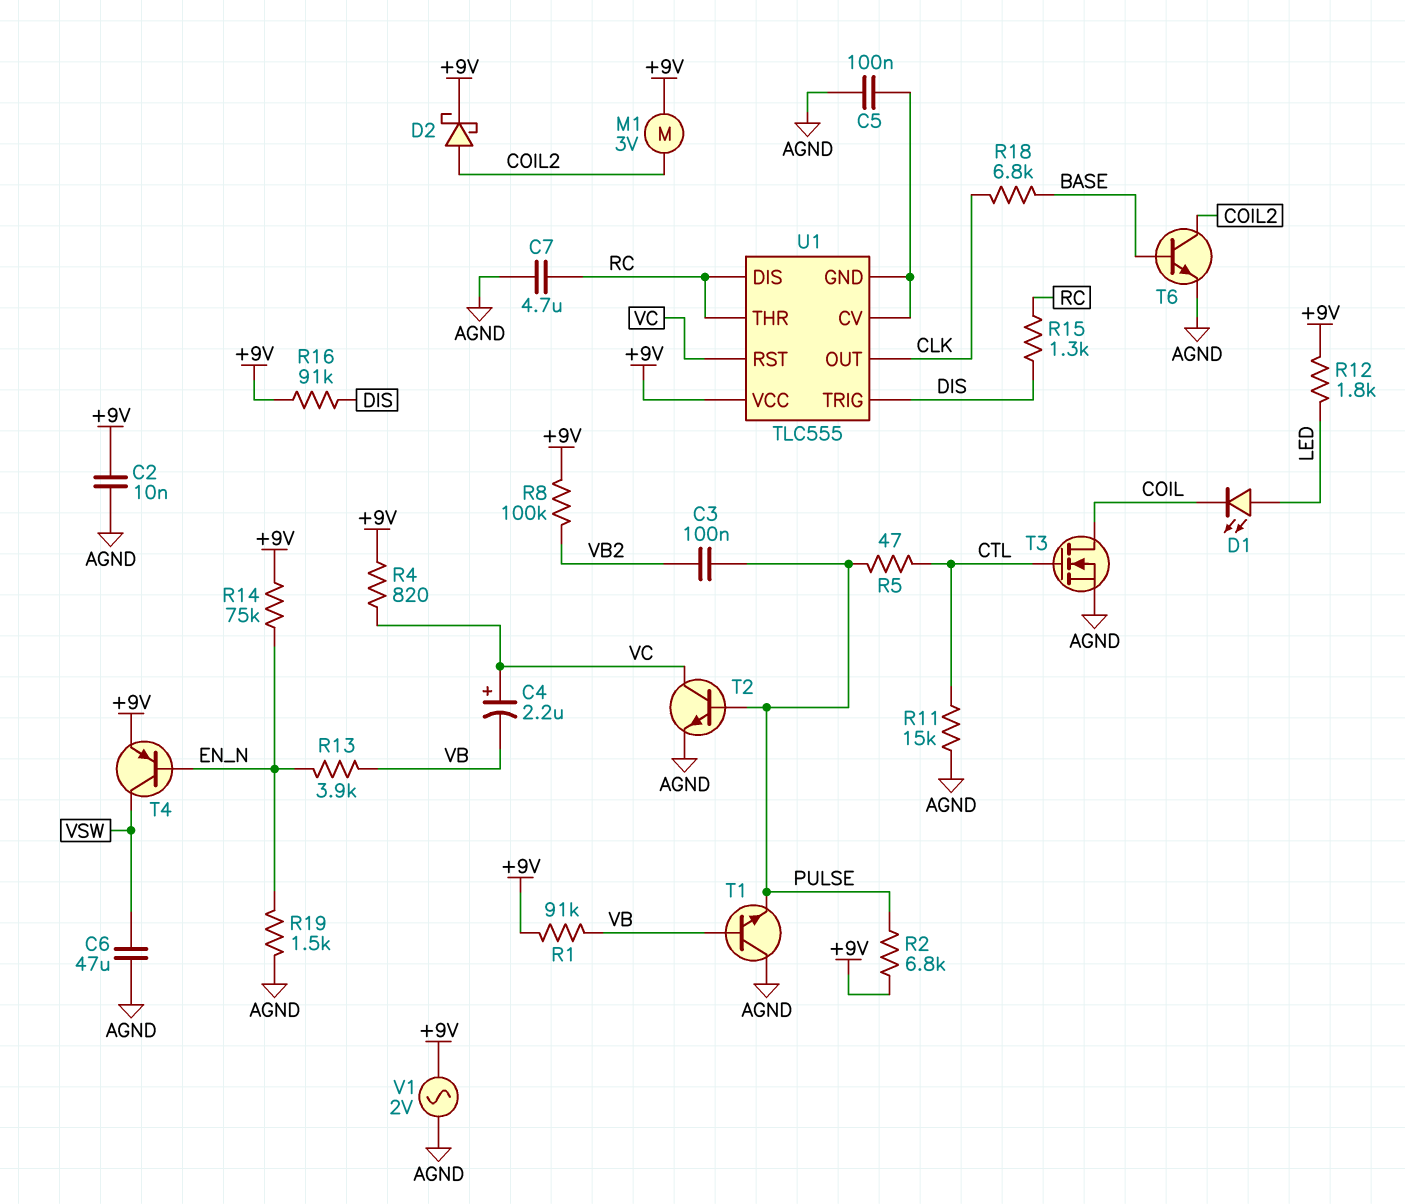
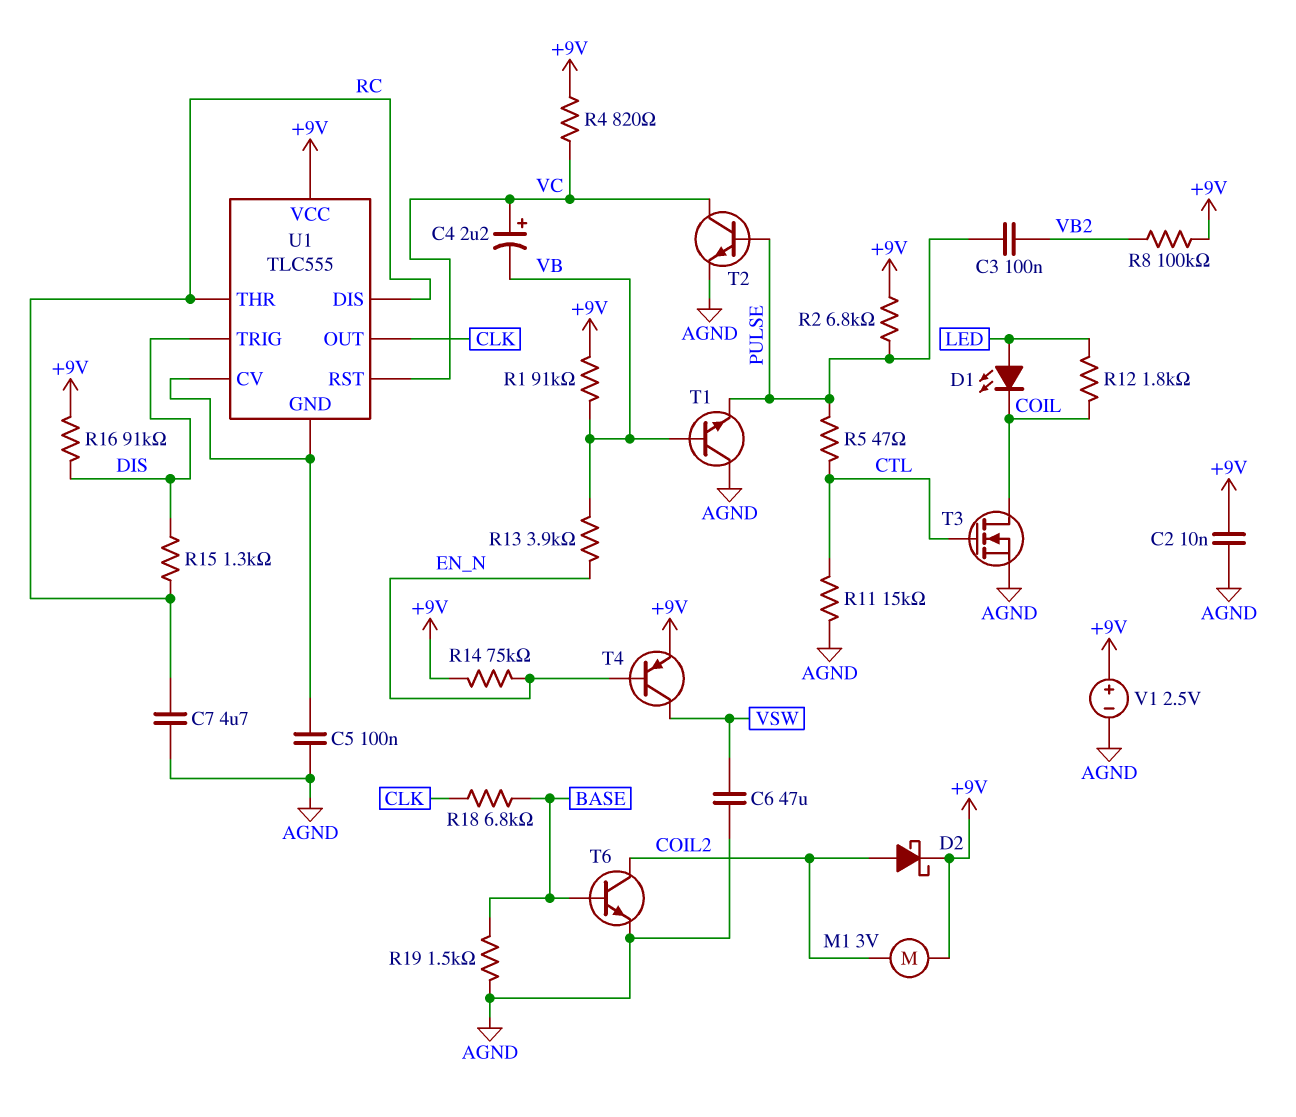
R12: 1.8k (+9V, LED) -> 1.8k (COIL, LED)
R19: 1.5k (AGND, EN_N) -> 1.5k (AGND, BASE)
V1: AC 2V (+9V, AGND) -> 2.5V (plus +9V, minus AGND)

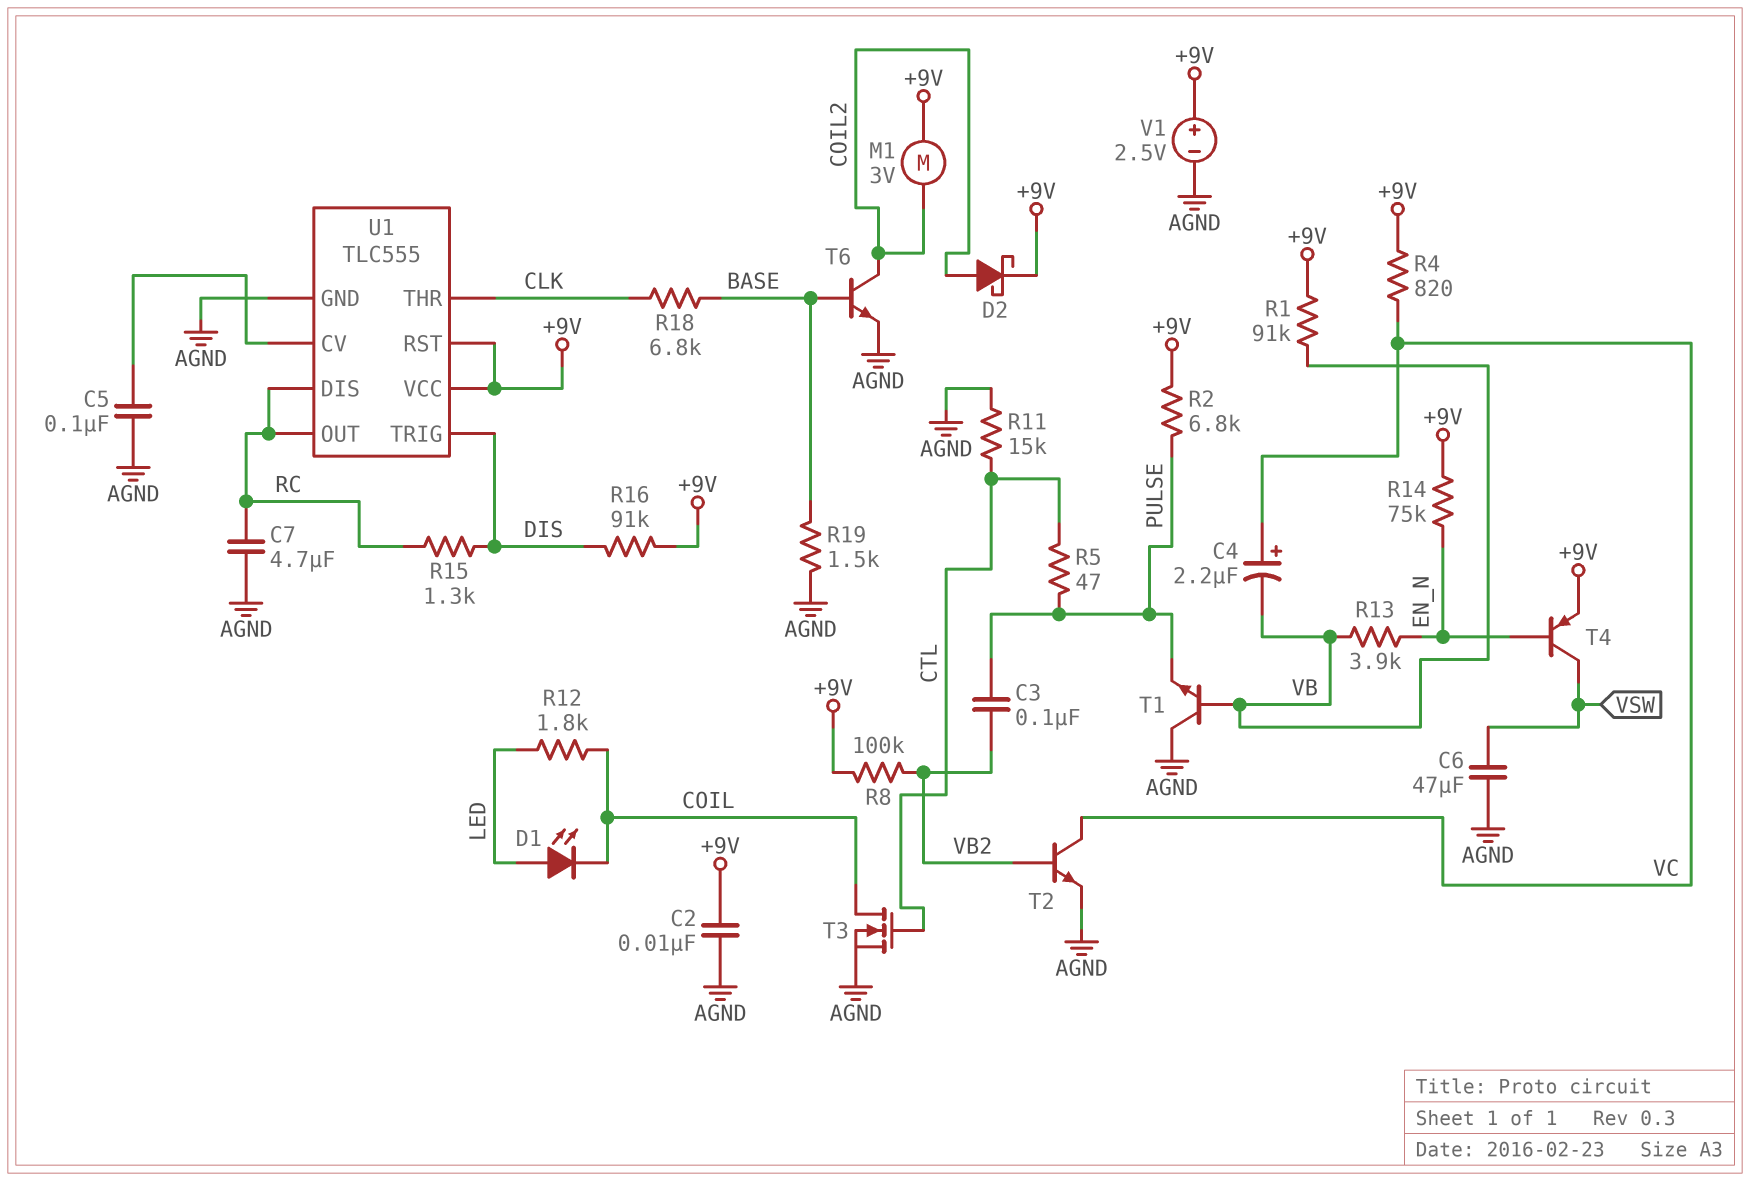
T2: NPN (B PULSE, C VC, E AGND) -> NPN (B VB2, C VC, E AGND)
U1 pin GND: U1/CV -> AGND
U1 pin OUT: CLK -> RC
U1 pin RST: VC -> +9V
U1 pin THR: RC -> CLK

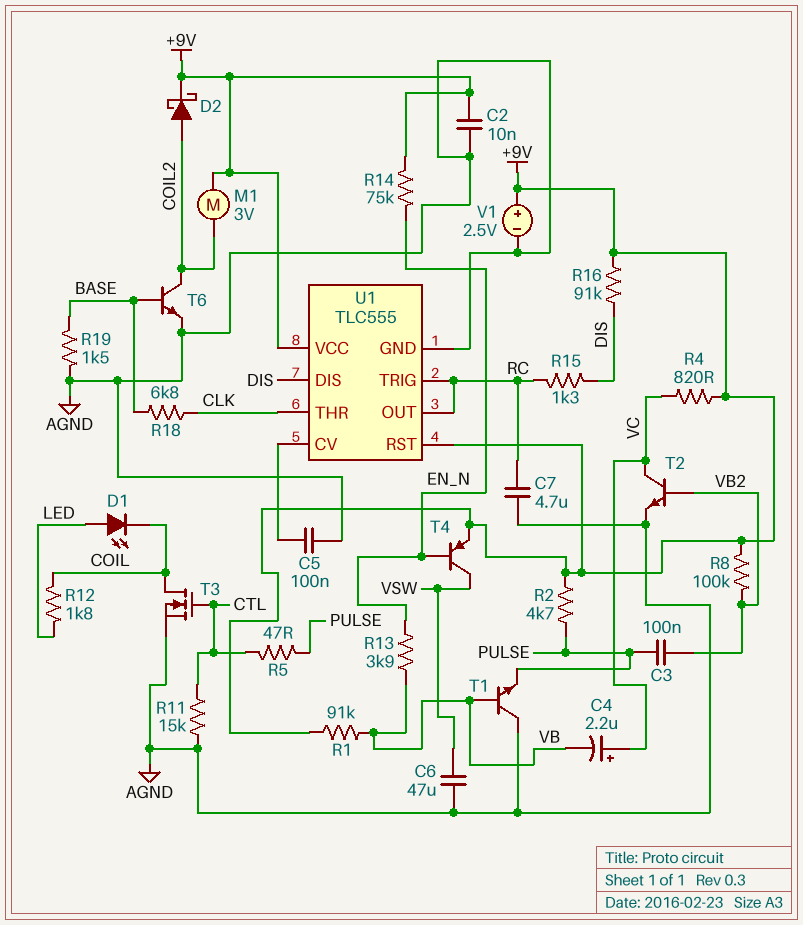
R2: 6.8k (+9V, PULSE) -> 4.7k (+9V, PULSE)
U1 pin DIS: RC -> DIS
U1 pin TRIG: DIS -> RC

